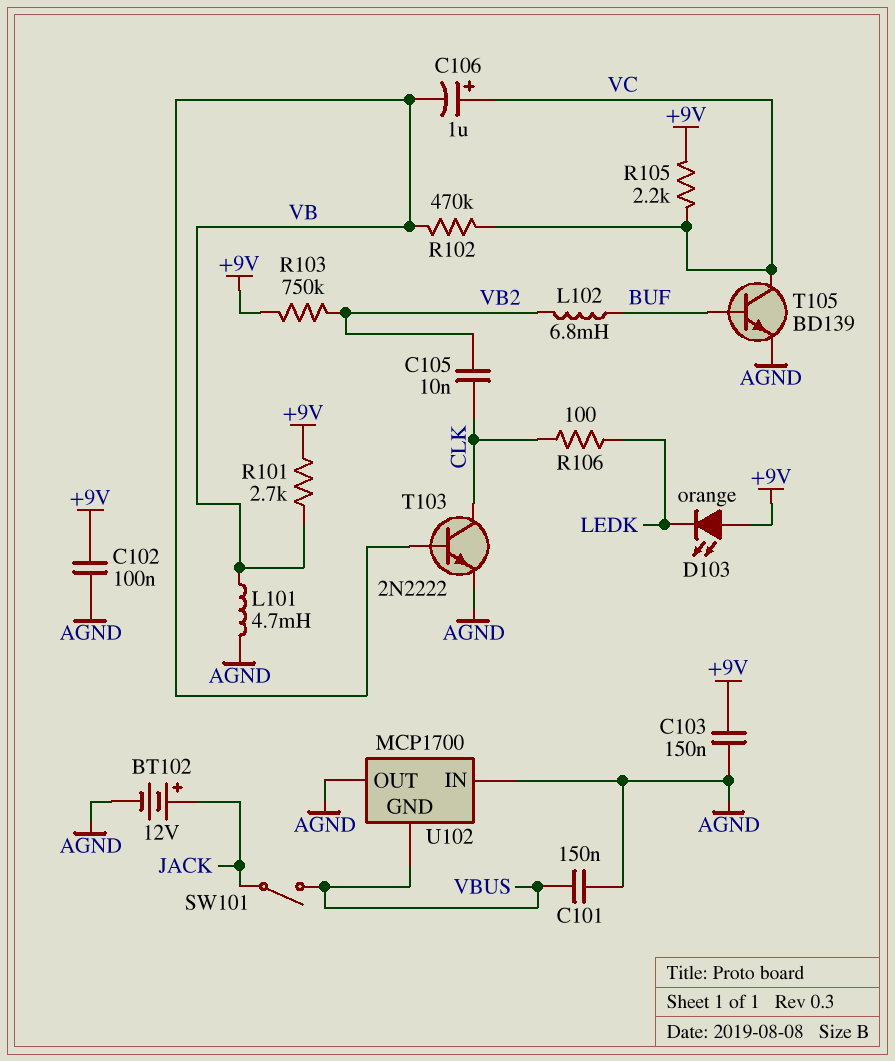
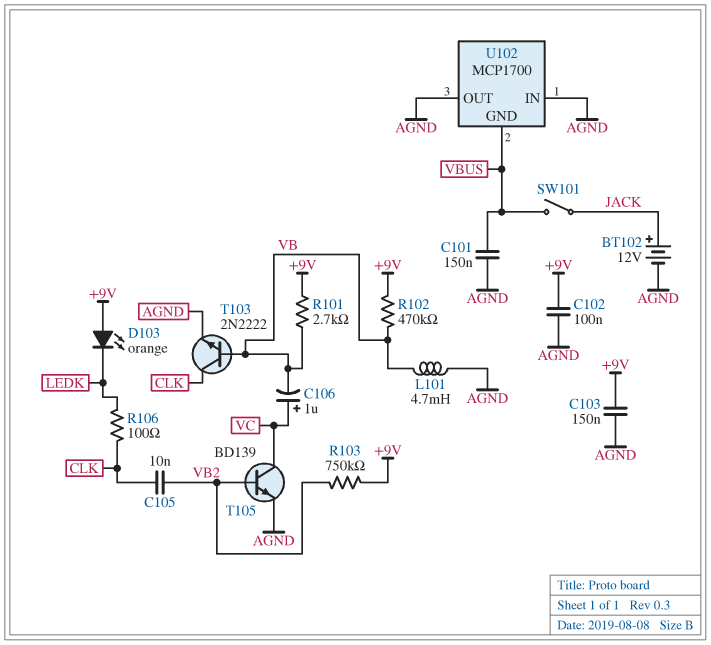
L102: 6.8mH (BUF, VB2) -> none
R102: 470k (VB, VC) -> 470k (+9V, VB)
R105: 2.2k (+9V, VC) -> none
T105: NPN BD139 (B BUF, C VC, E AGND) -> NPN BD139 (B VB2, C VC, E AGND)

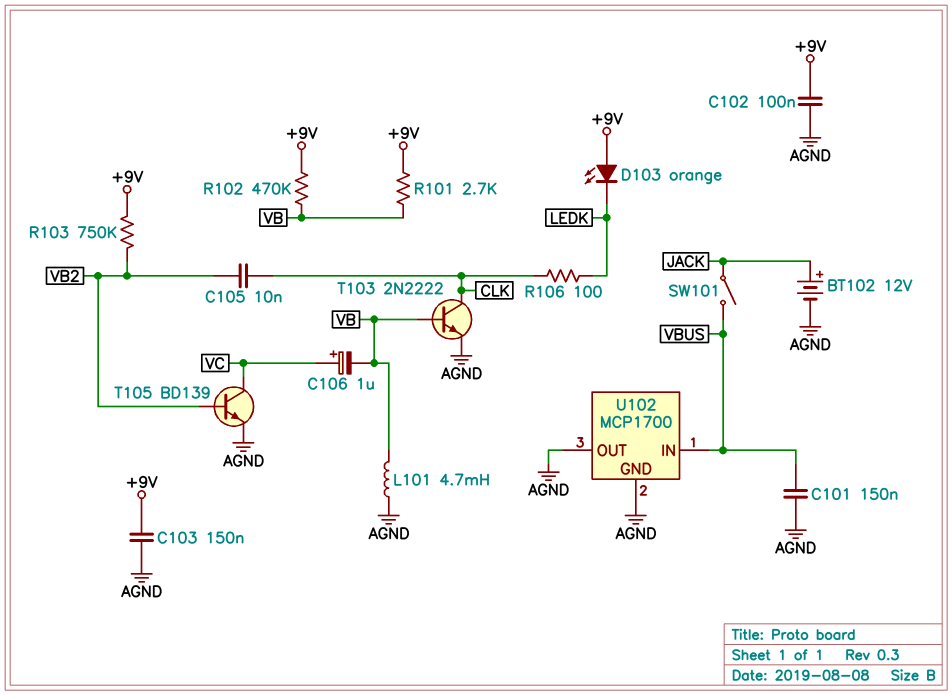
U102 pin GND: VBUS -> AGND
U102 pin IN: AGND -> VBUS

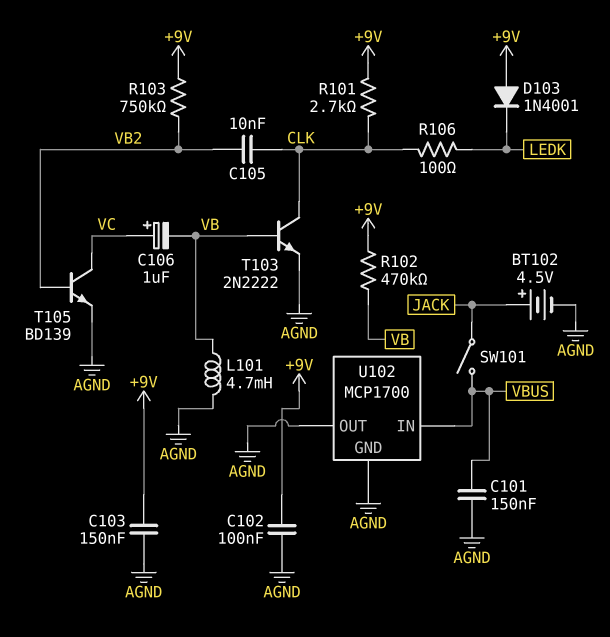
BT102: 12V (plus JACK, minus AGND) -> 4.5V (plus JACK, minus AGND)
D103: LED orange (A +9V, K LEDK) -> diode 1N4001 (A +9V, K LEDK)
R101: 2.7k (+9V, VB) -> 2.7k (+9V, CLK)

